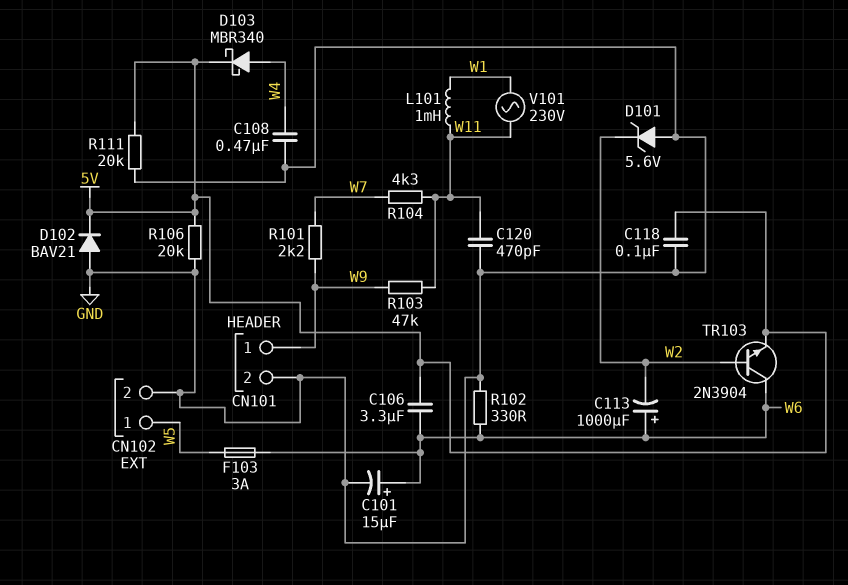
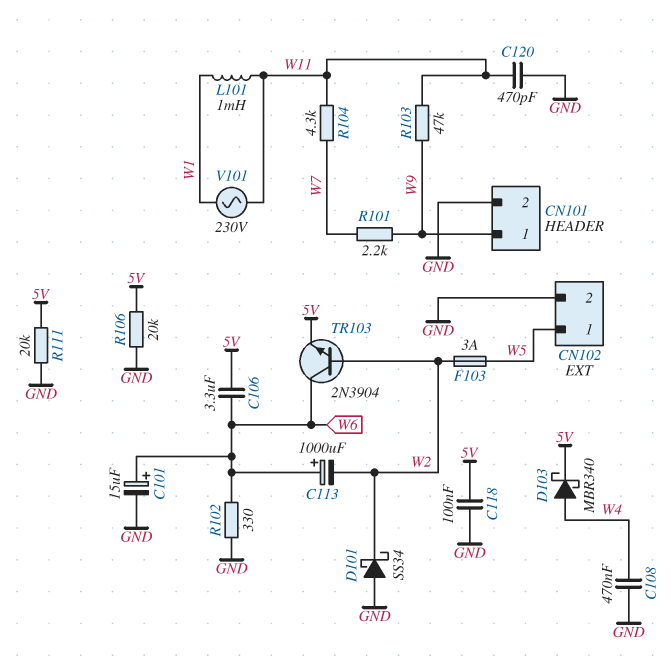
D101: zener 5.6V (A GND, K W2) -> schottky SS34 (A GND, K W2)
D102: diode BAV21 (A GND, K 5V) -> none
F103: 3A (W5, W6) -> 3A (W2, W5)

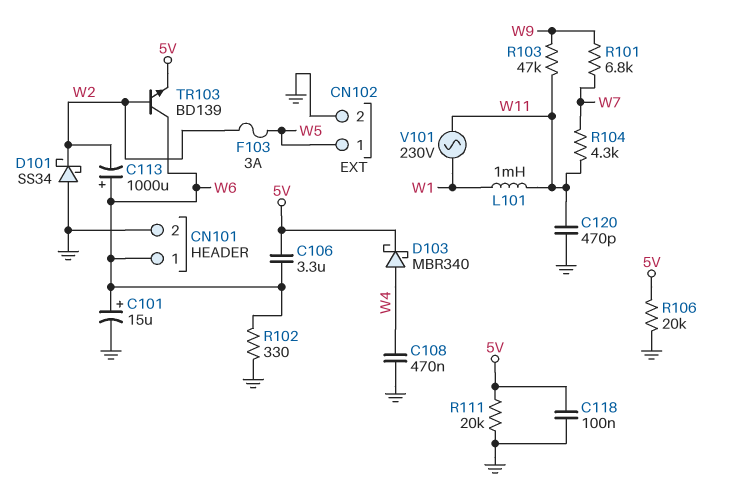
CN101 pin 1: W9 -> W6
R101: 2.2k (W7, W9) -> 6.8k (W7, W9)
TR103: NPN 2N3904 (B W2, C W6, E 5V) -> NPN BD139 (B W2, C W6, E 5V)

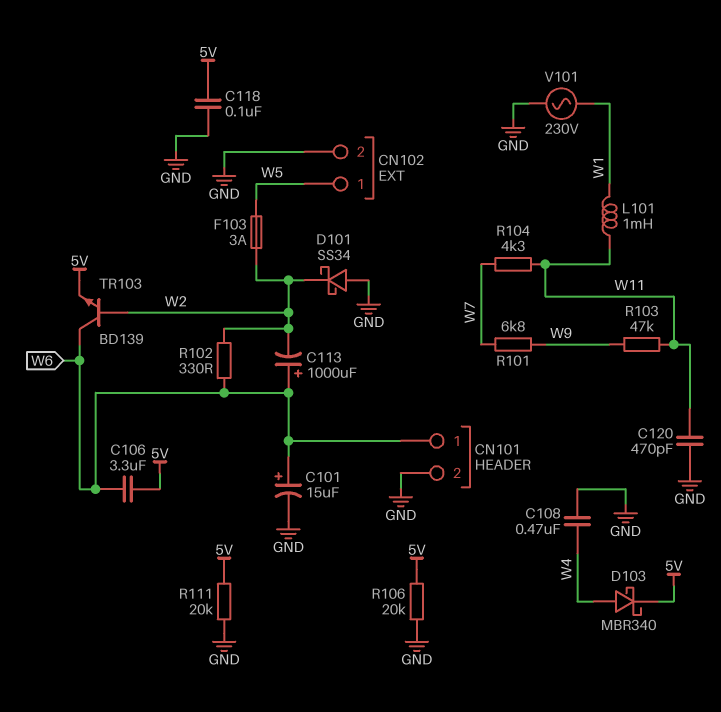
R102: 330 (GND, W6) -> 330 (W2, W6)
V101: AC 230V (W1, W11) -> AC 230V (GND, W1)

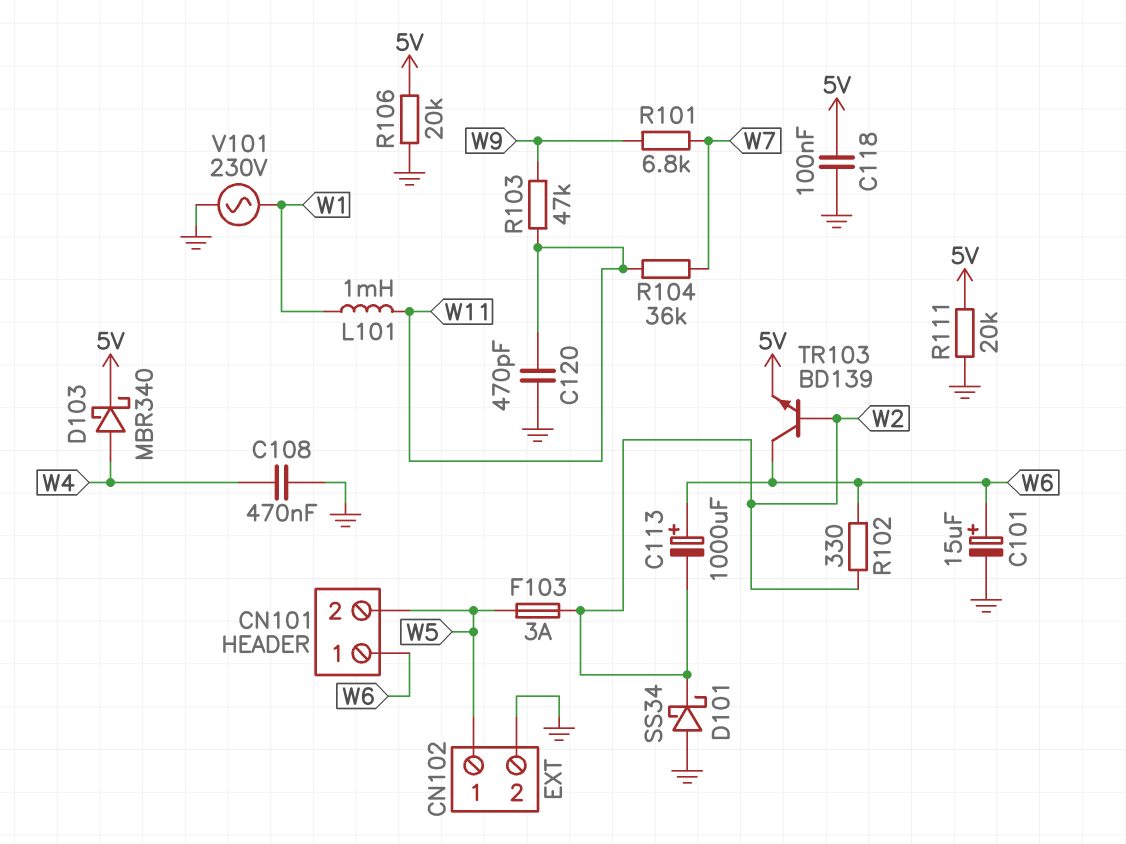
C106: 3.3uF (5V, W6) -> none
CN101 pin 2: GND -> W5
R104: 4.3k (W7, W11) -> 36k (W7, W11)

